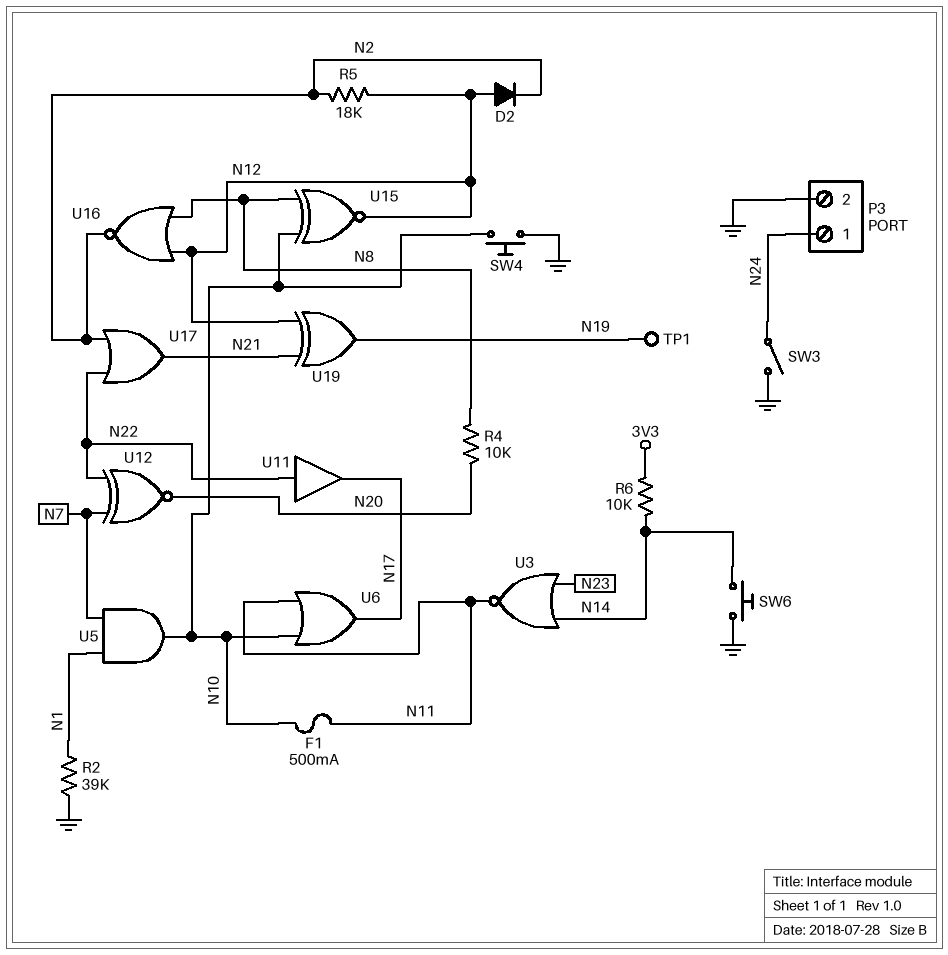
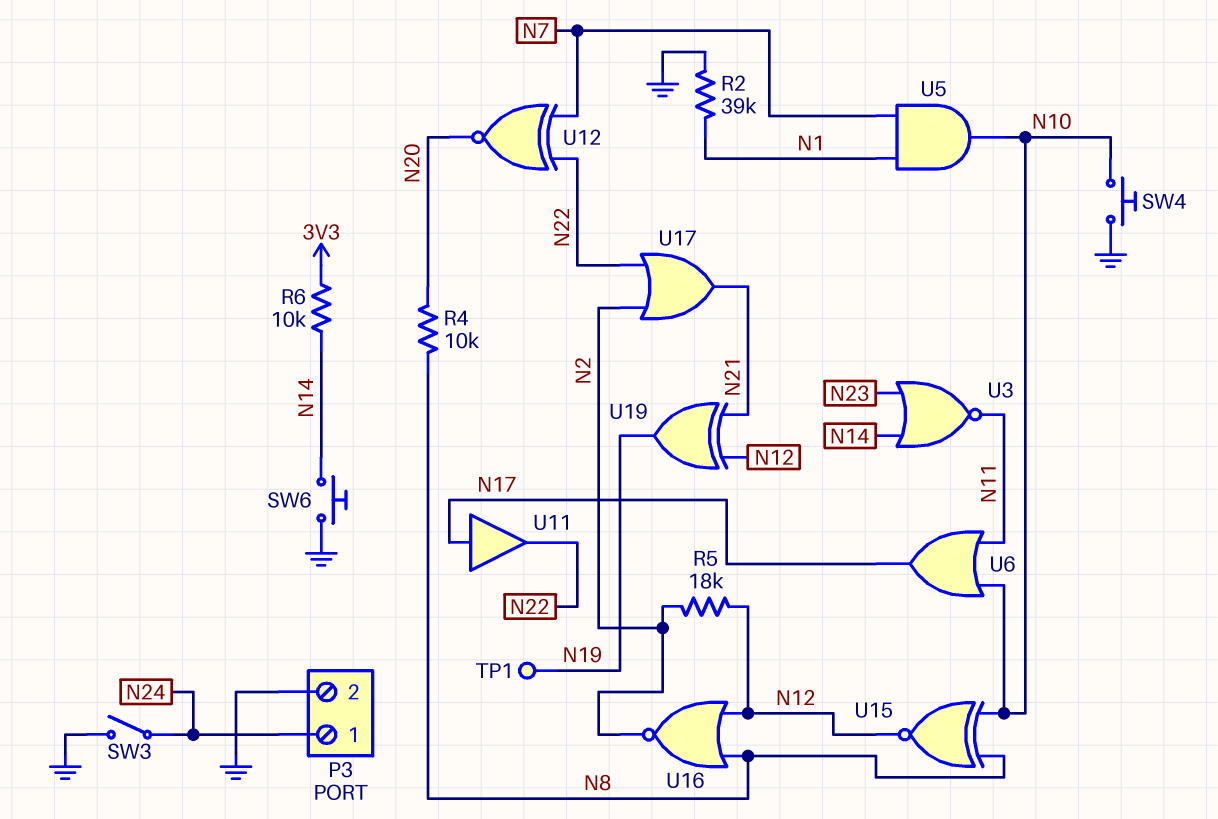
D2: diode (A N12, K N2) -> none
F1: 500mA (N10, N11) -> none
U11: buffer (in N22, out N17) -> buffer (in N17, out N22)

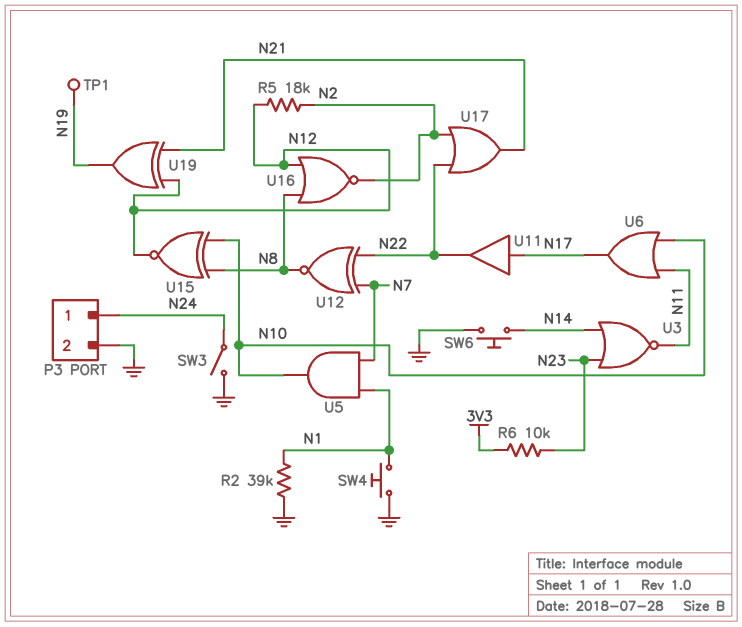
R4: 10k (N8, N20) -> none
R6: 10k (3V3, N14) -> 10k (3V3, N23)
SW4: button (GND, N10) -> button (GND, N1)
U12: XNOR (in N7, in N22, out N20) -> XNOR (in N7, in N22, out N8)

